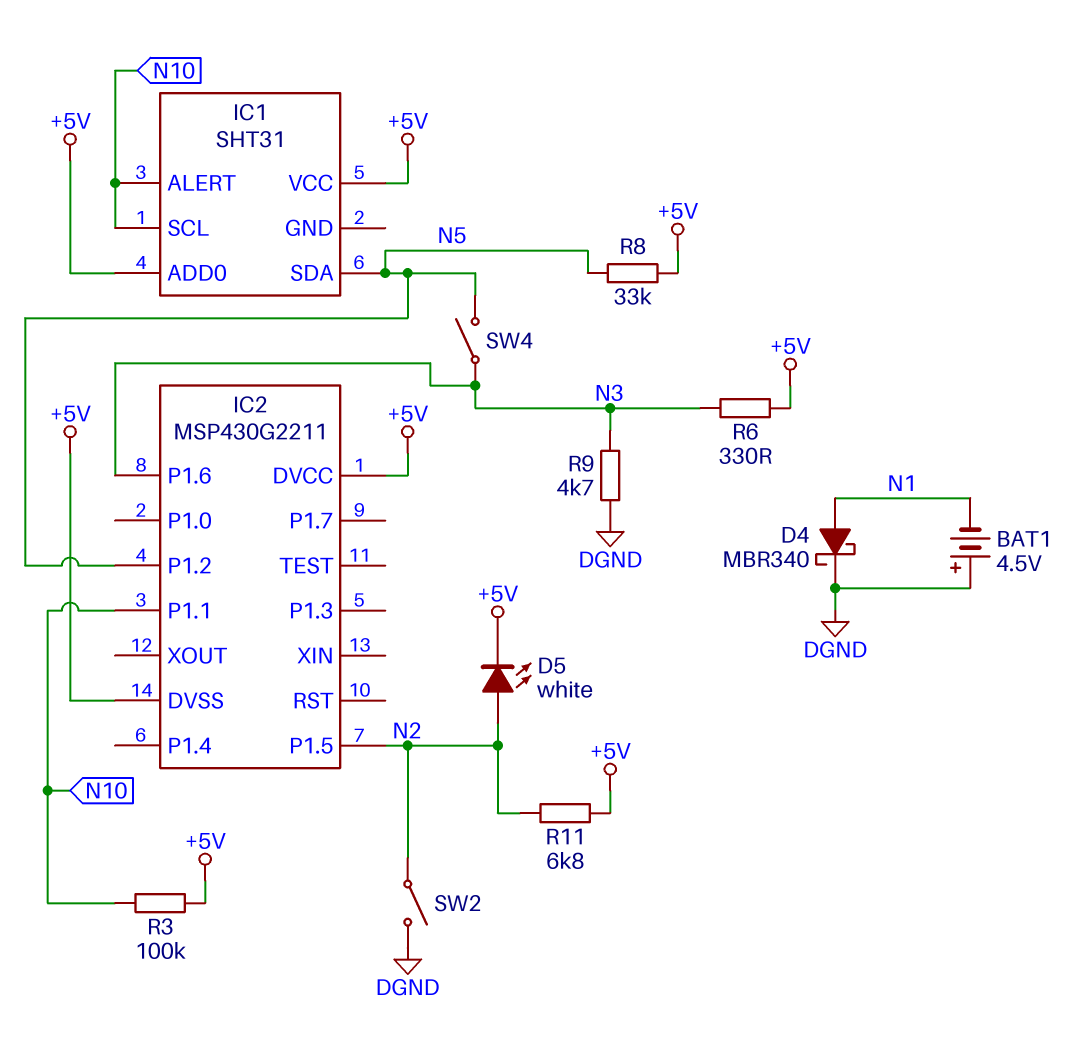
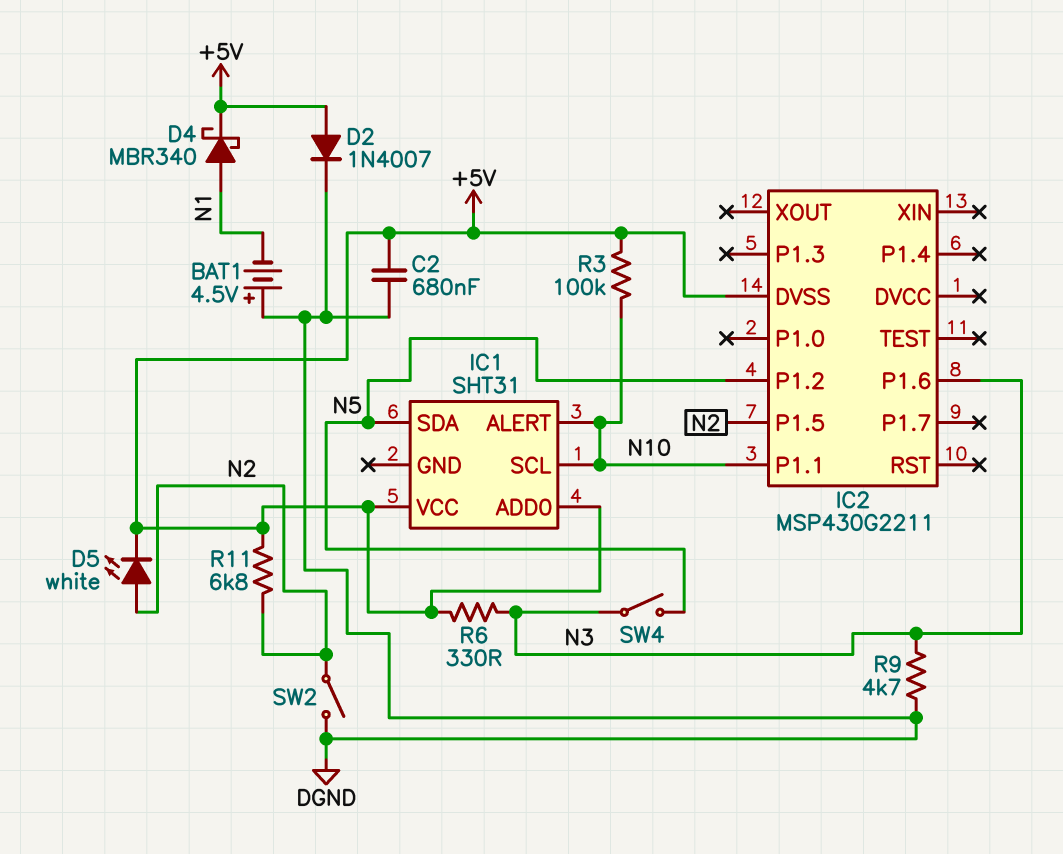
C2: none -> 680nF (+5V, DGND)
D2: none -> diode 1N4007 (A +5V, K DGND)
D4: schottky MBR340 (A N1, K DGND) -> schottky MBR340 (A N1, K +5V)
IC2 pin DVCC: +5V -> none
R8: 33k (+5V, N5) -> none

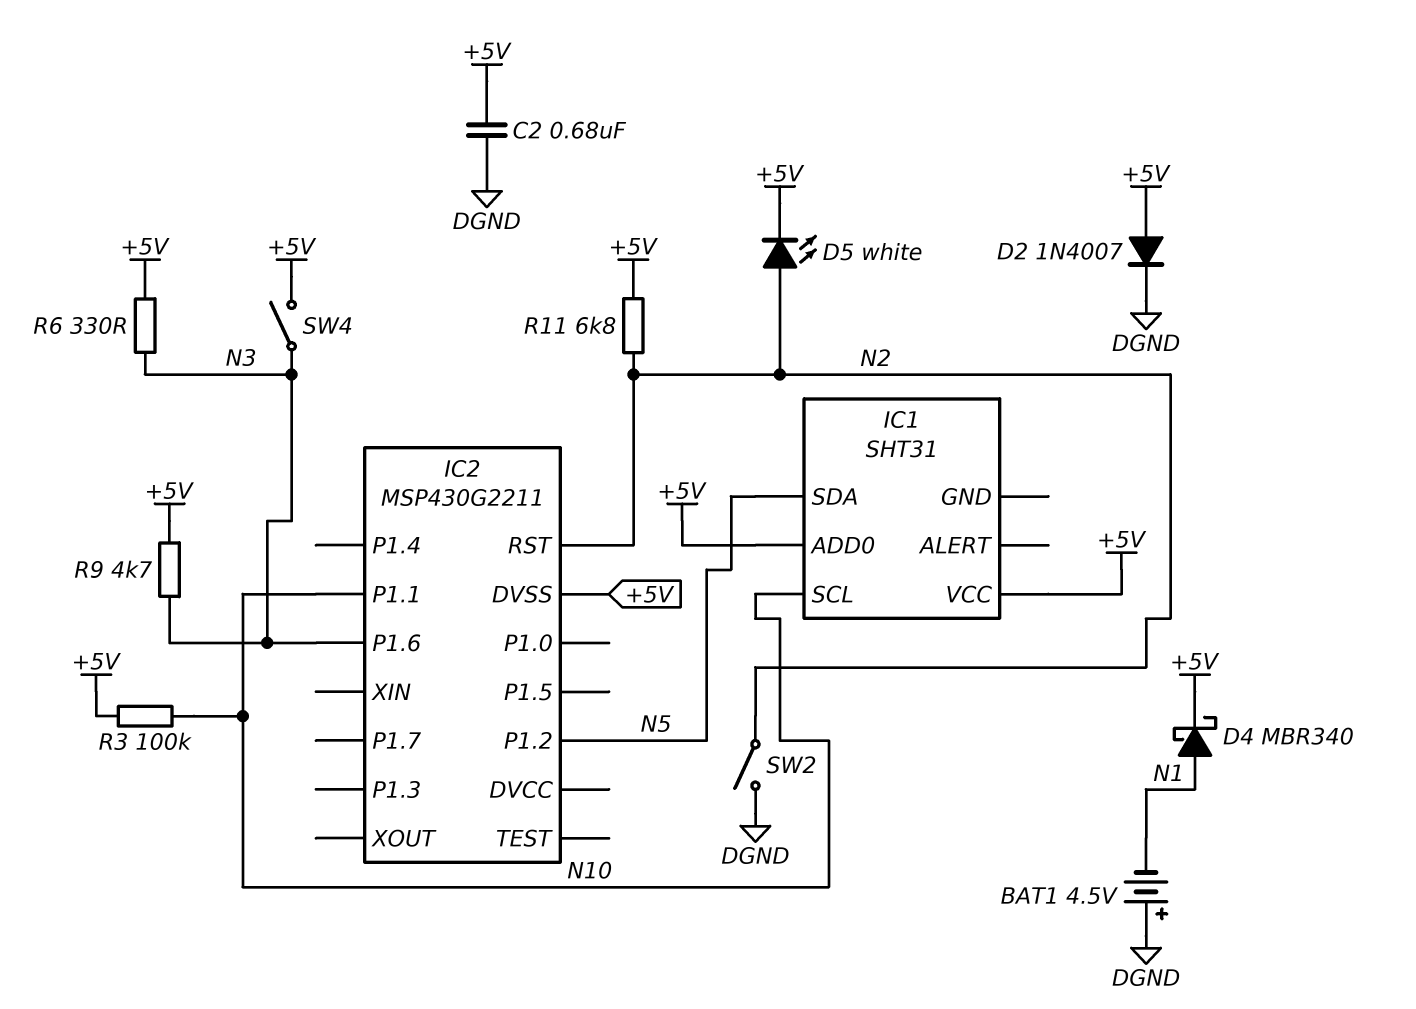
IC1 pin ALERT: N10 -> none
IC2 pin P1.5: N2 -> none
IC2 pin RST: none -> N2
R9: 4.7k (DGND, N3) -> 4.7k (+5V, N3)
SW4: switch (N3, N5) -> switch (+5V, N3)

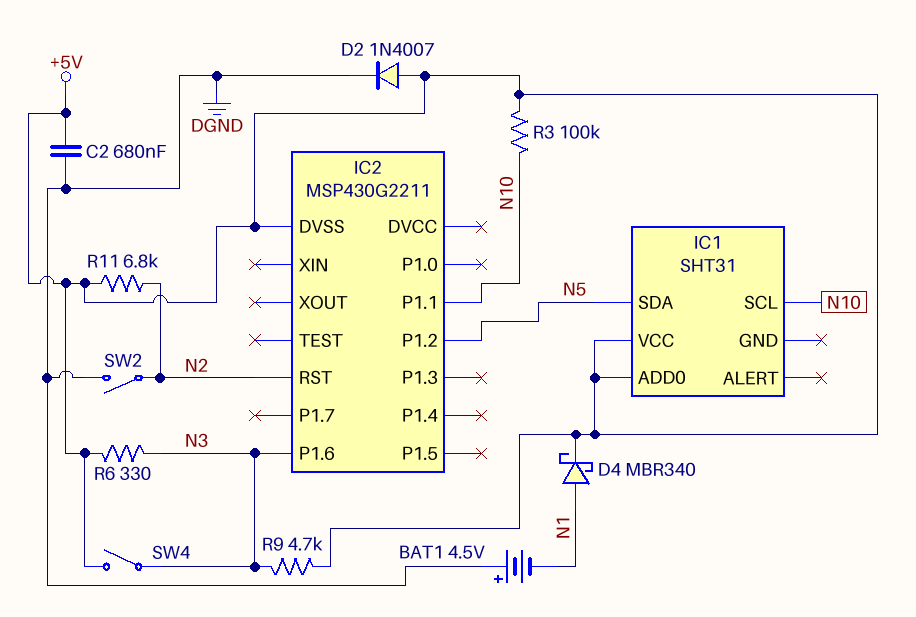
D5: LED white (A N2, K +5V) -> none

